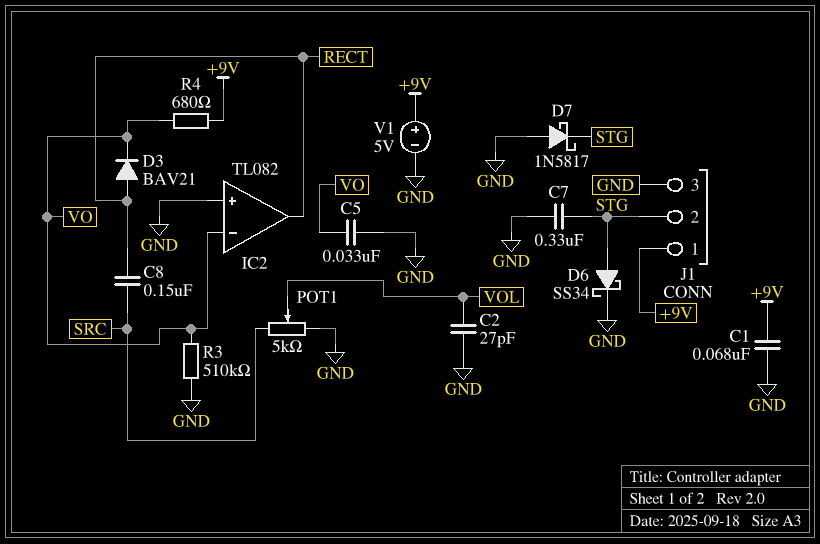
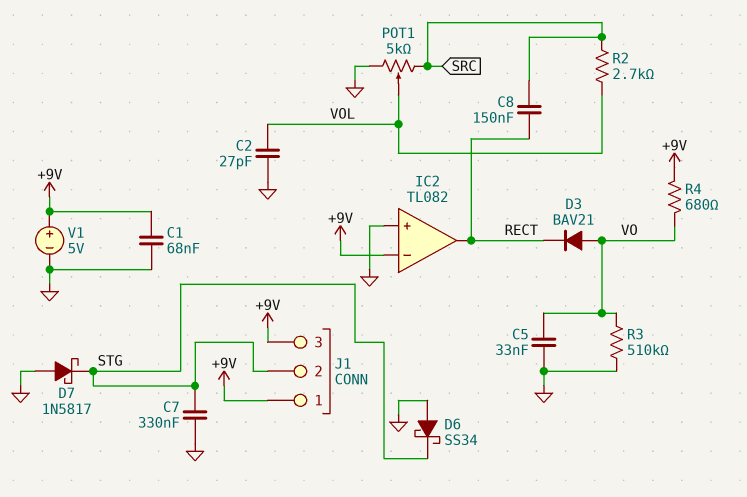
D3: diode BAV21 (A RECT, K VO) -> diode BAV21 (A VO, K RECT)
D6: schottky SS34 (A STG, K GND) -> schottky SS34 (A GND, K STG)
IC2 pin in-: VO -> +9V
J1 pin 3: GND -> +9V
R2: none -> 2.7k (SRC, VOL)

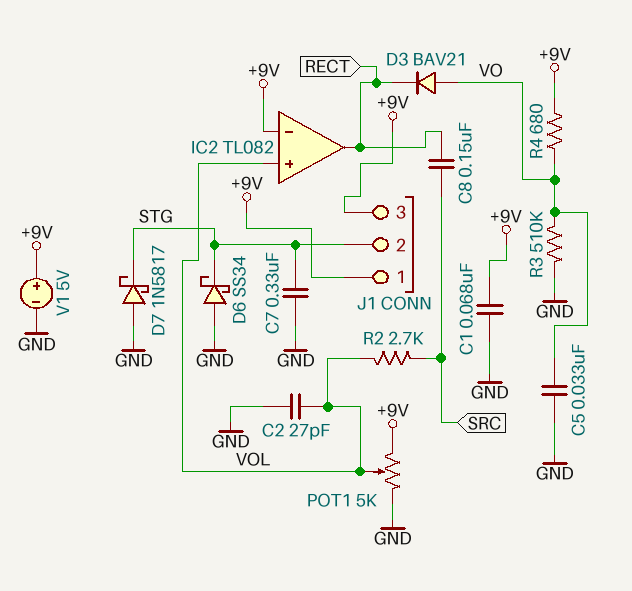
IC2 pin in+: GND -> VOL
POT1: 5k (GND, SRC, wiper VOL) -> 5k (+9V, GND, wiper VOL)

